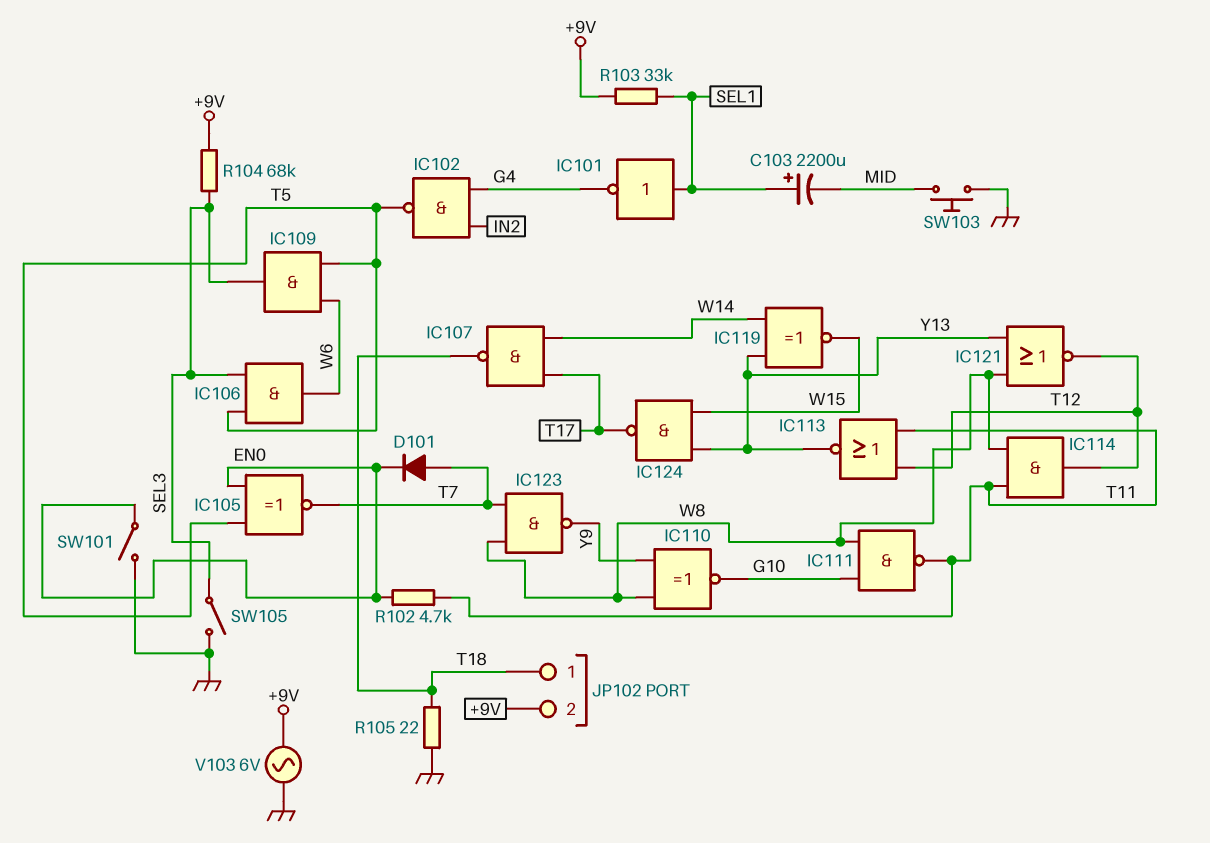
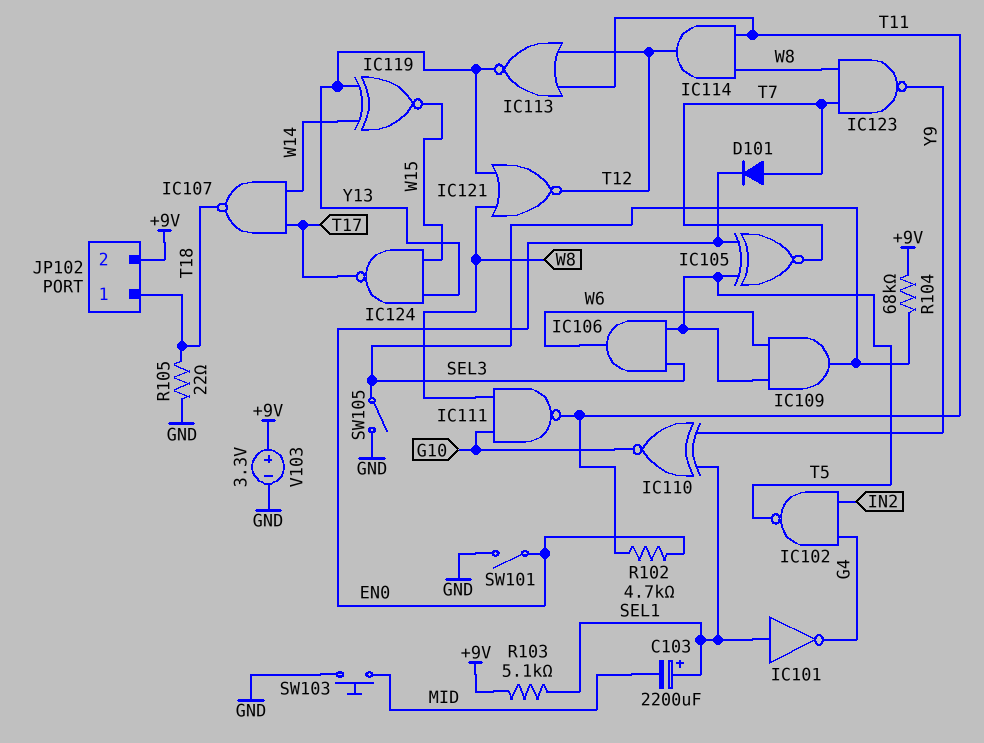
IC110: XNOR (in W8, in Y9, out G10) -> XNOR (in SEL1, in Y9, out G10)
R103: 33k (+9V, SEL1) -> 5.1k (+9V, SEL1)
V103: AC 6V (+9V, GND) -> 3.3V (plus +9V, minus GND)

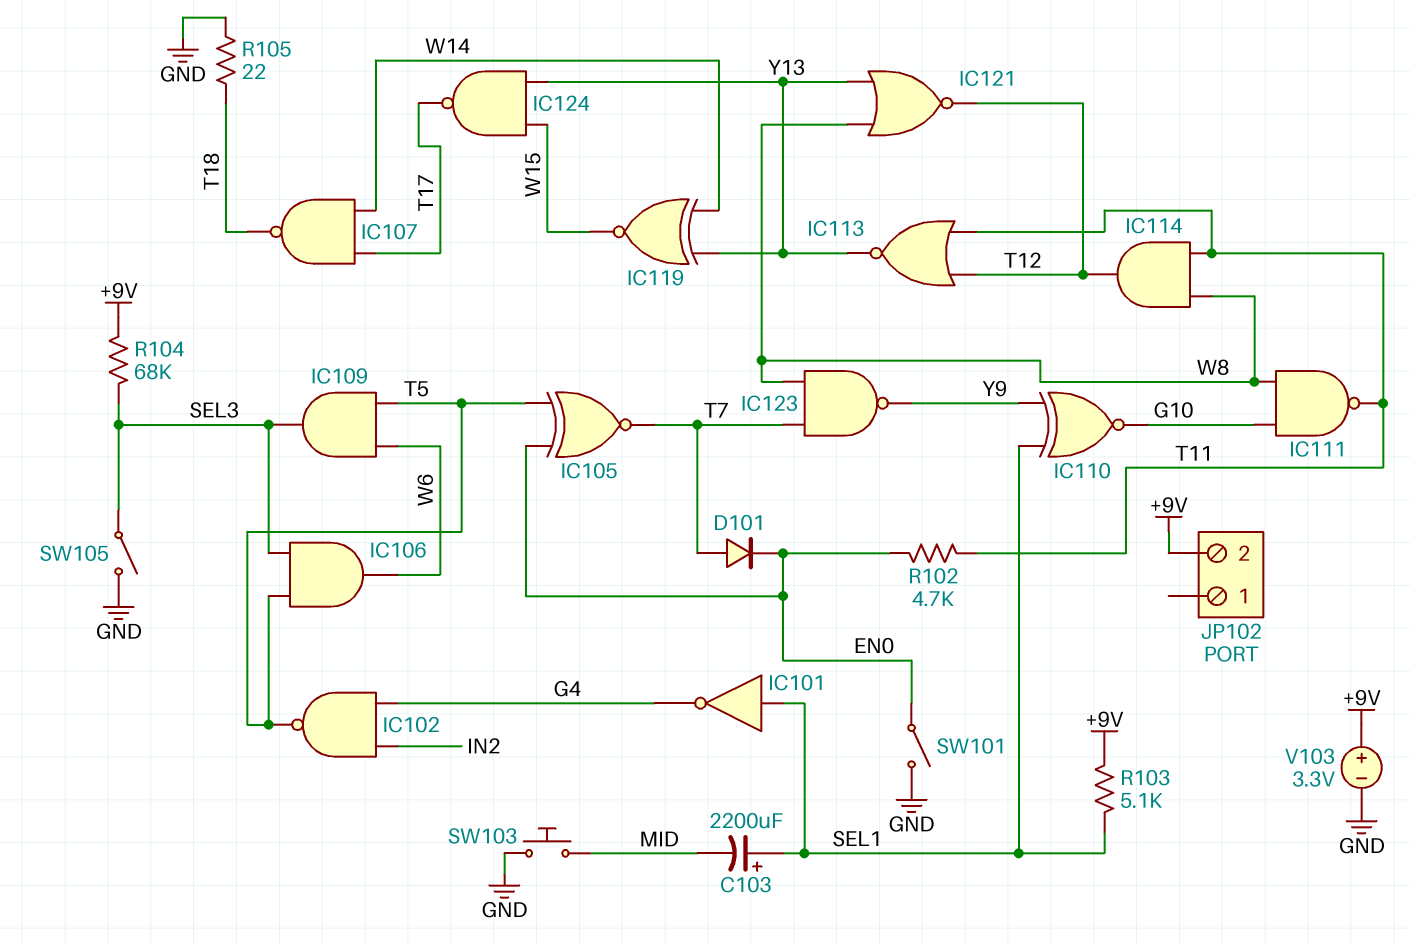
JP102 pin 1: T18 -> none

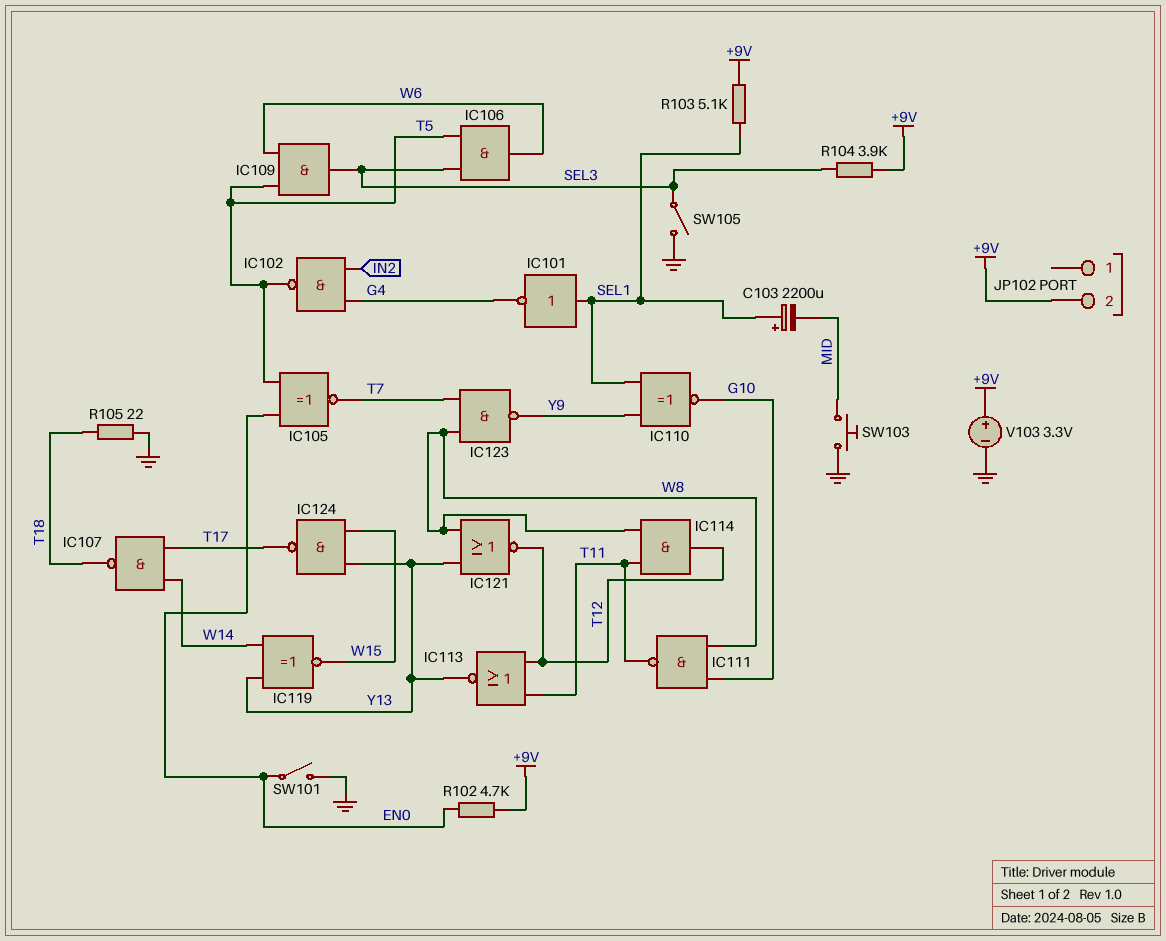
D101: diode (A T7, K EN0) -> none
R102: 4.7k (EN0, T11) -> 4.7k (+9V, EN0)
R104: 68k (+9V, SEL3) -> 3.9k (+9V, SEL3)

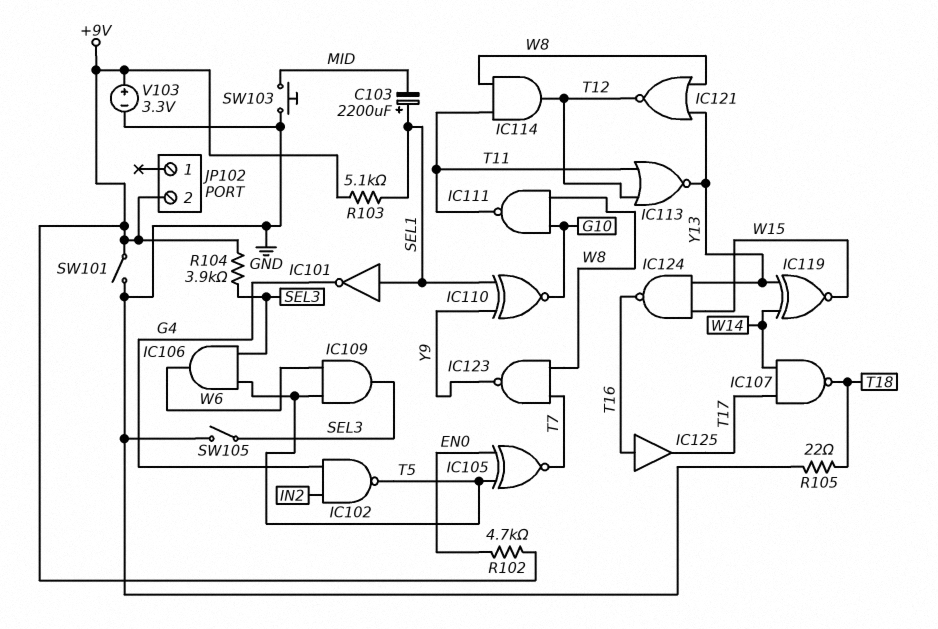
IC124: NAND (in W15, in Y13, out T17) -> NAND (in W15, in Y13, out T16)
IC125: none -> buffer (in T16, out T17)
SW101: switch (EN0, GND) -> switch (+9V, GND)

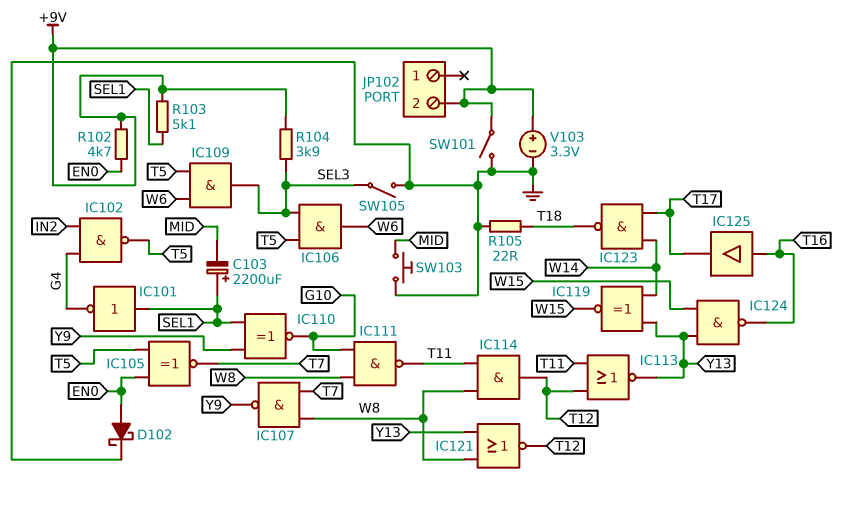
D102: none -> schottky (A EN0, K GND)
IC107: NAND (in T17, in W14, out T18) -> NAND (in T7, in W8, out Y9)
IC123: NAND (in T7, in W8, out Y9) -> NAND (in T17, in W14, out T18)

